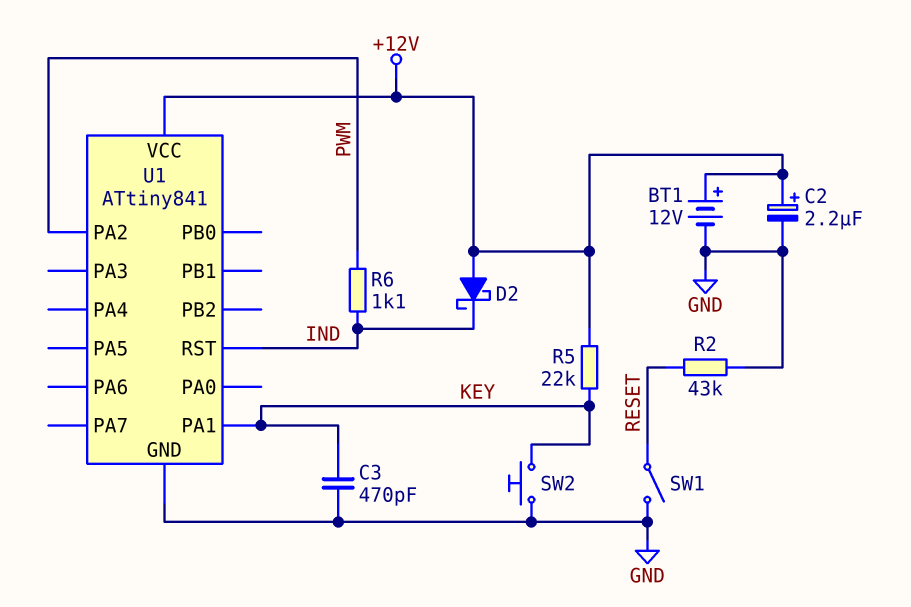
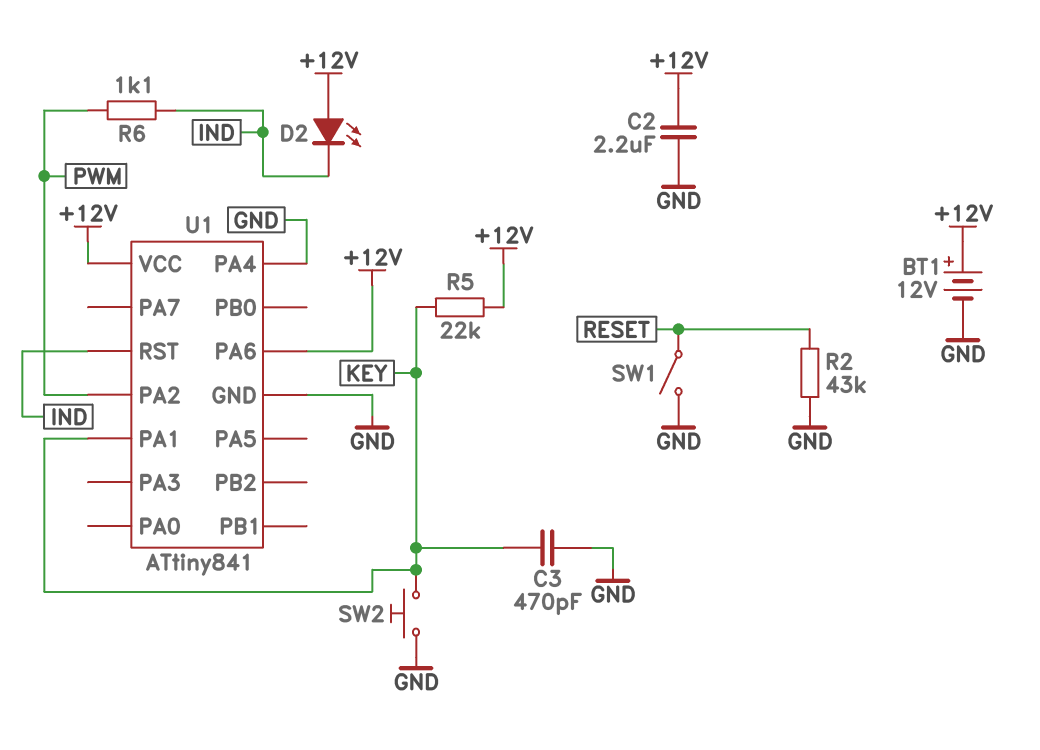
C2: 2.2uF (plus +12V, minus GND) -> 2.2uF (+12V, GND)
D2: schottky (A +12V, K IND) -> LED (A +12V, K IND)
U1 pin PA4: none -> GND
U1 pin PA6: none -> +12V

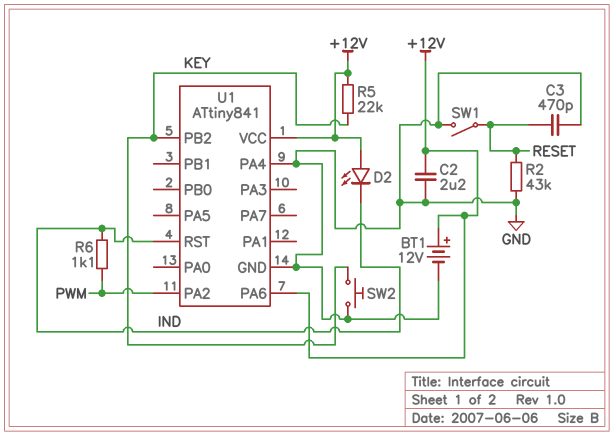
C3: 470pF (GND, KEY) -> 470pF (GND, RESET)
U1 pin PA1: KEY -> none
U1 pin PB2: none -> KEY

